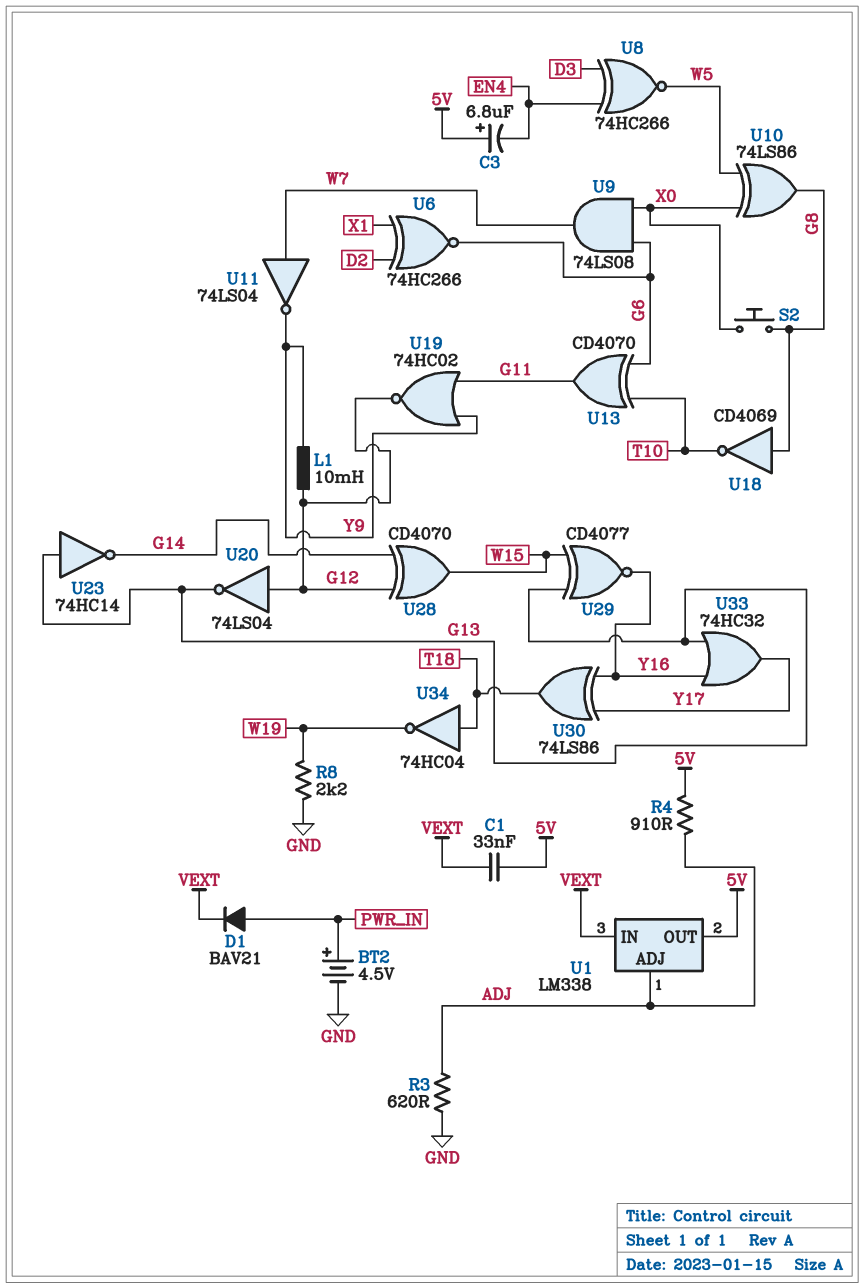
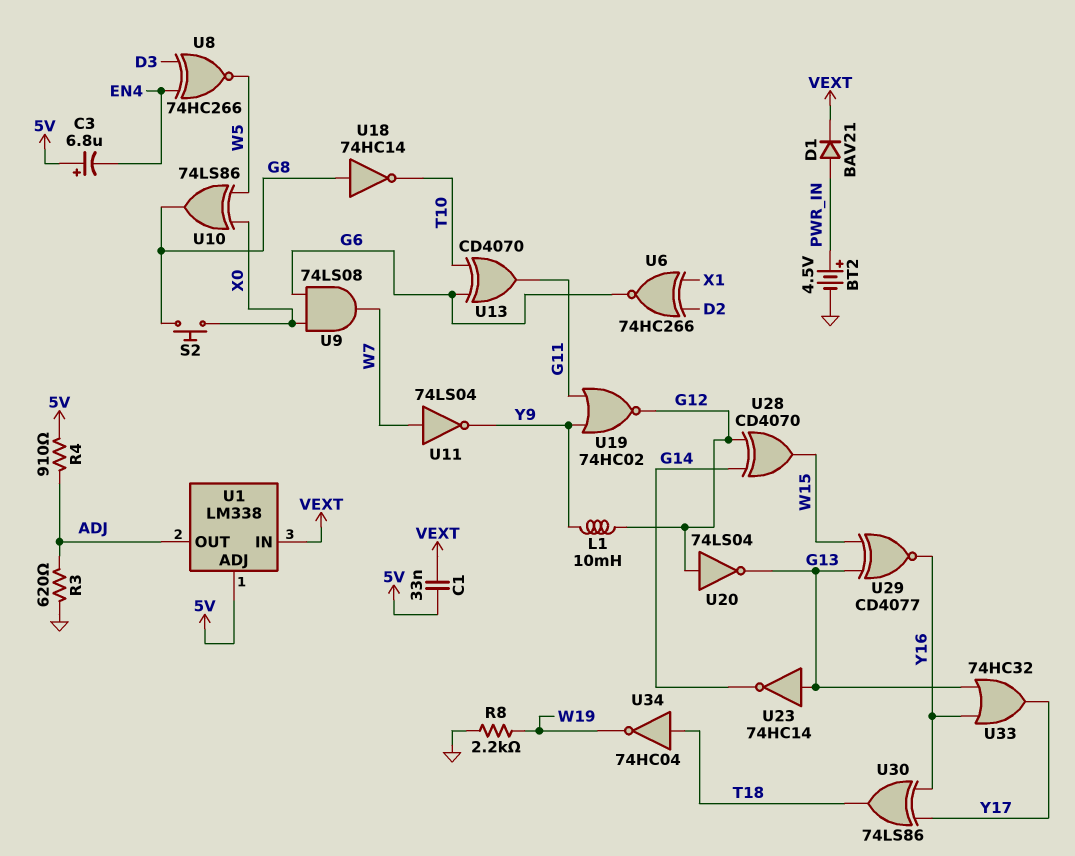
U1 pin ADJ: ADJ -> 5V
U1 pin OUT: 5V -> ADJ
U18: NOT CD4069 (in G8, out T10) -> NOT 74HC14 (in G8, out T10)

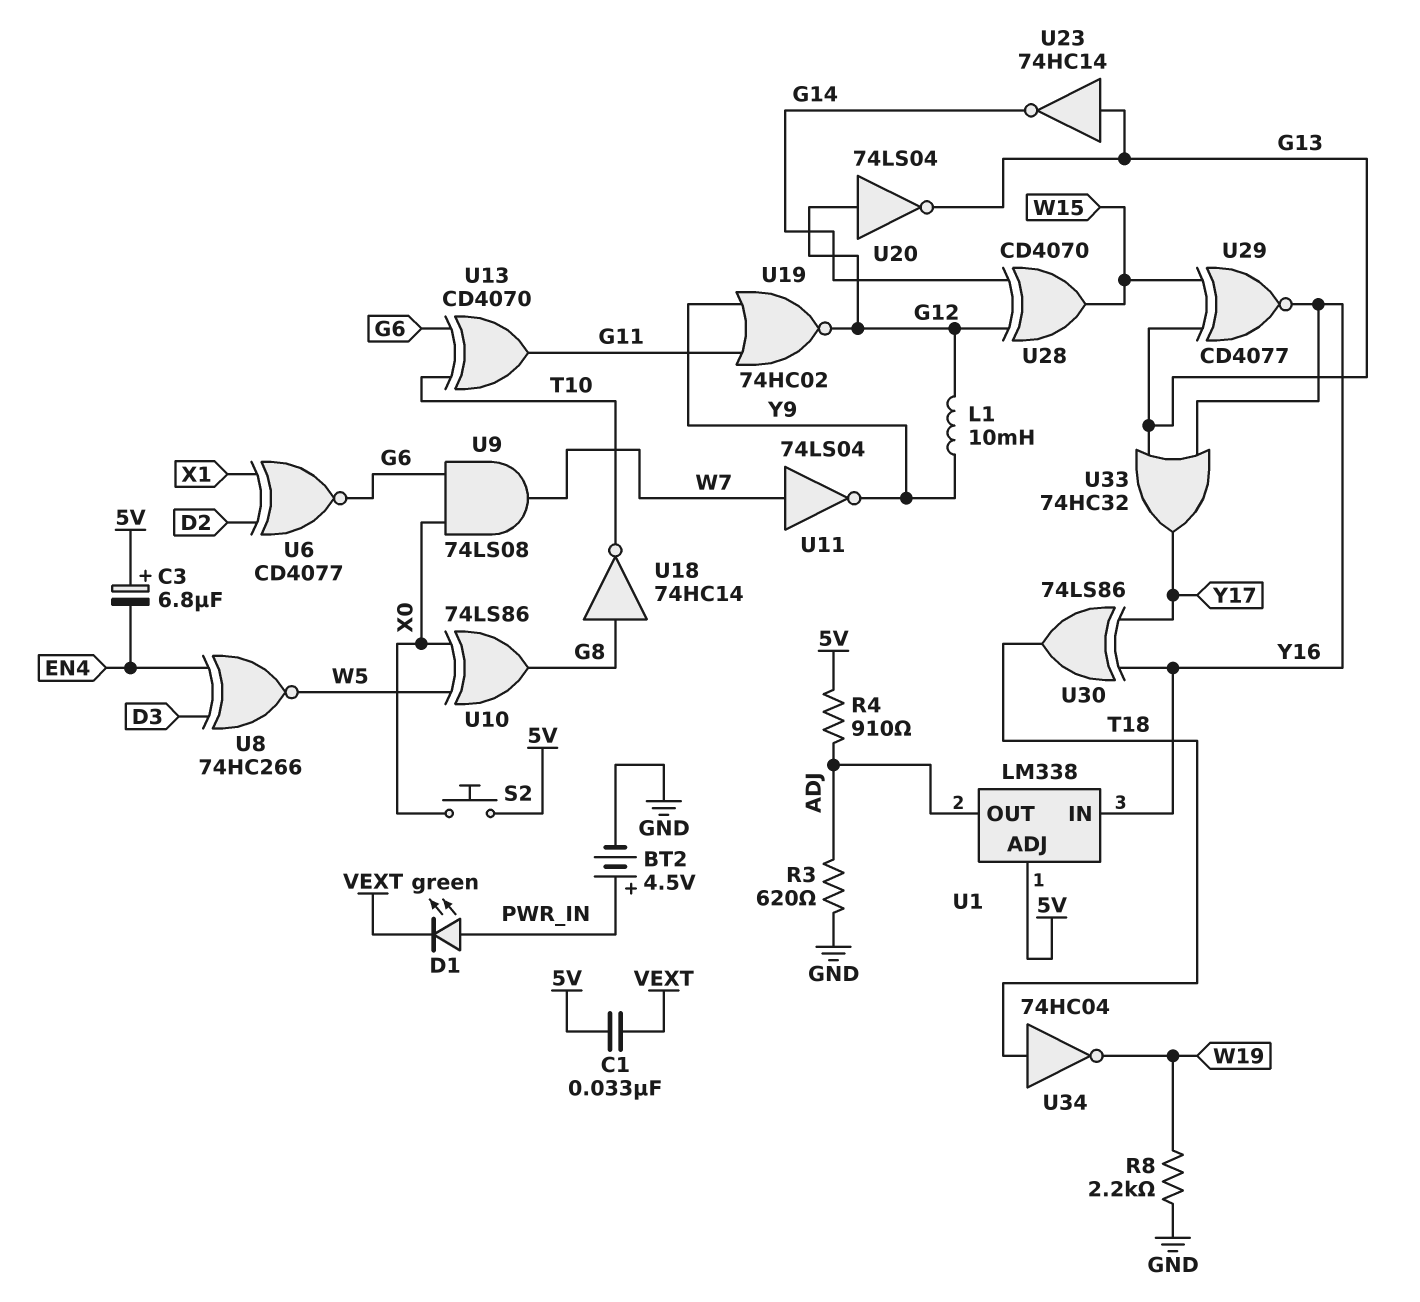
D1: diode BAV21 (A PWR_IN, K VEXT) -> LED green (A PWR_IN, K VEXT)
S2: button (G8, X0) -> button (5V, X0)
U1 pin IN: VEXT -> Y16
U6: XNOR 74HC266 (in D2, in X1, out G6) -> XNOR CD4077 (in D2, in X1, out G6)

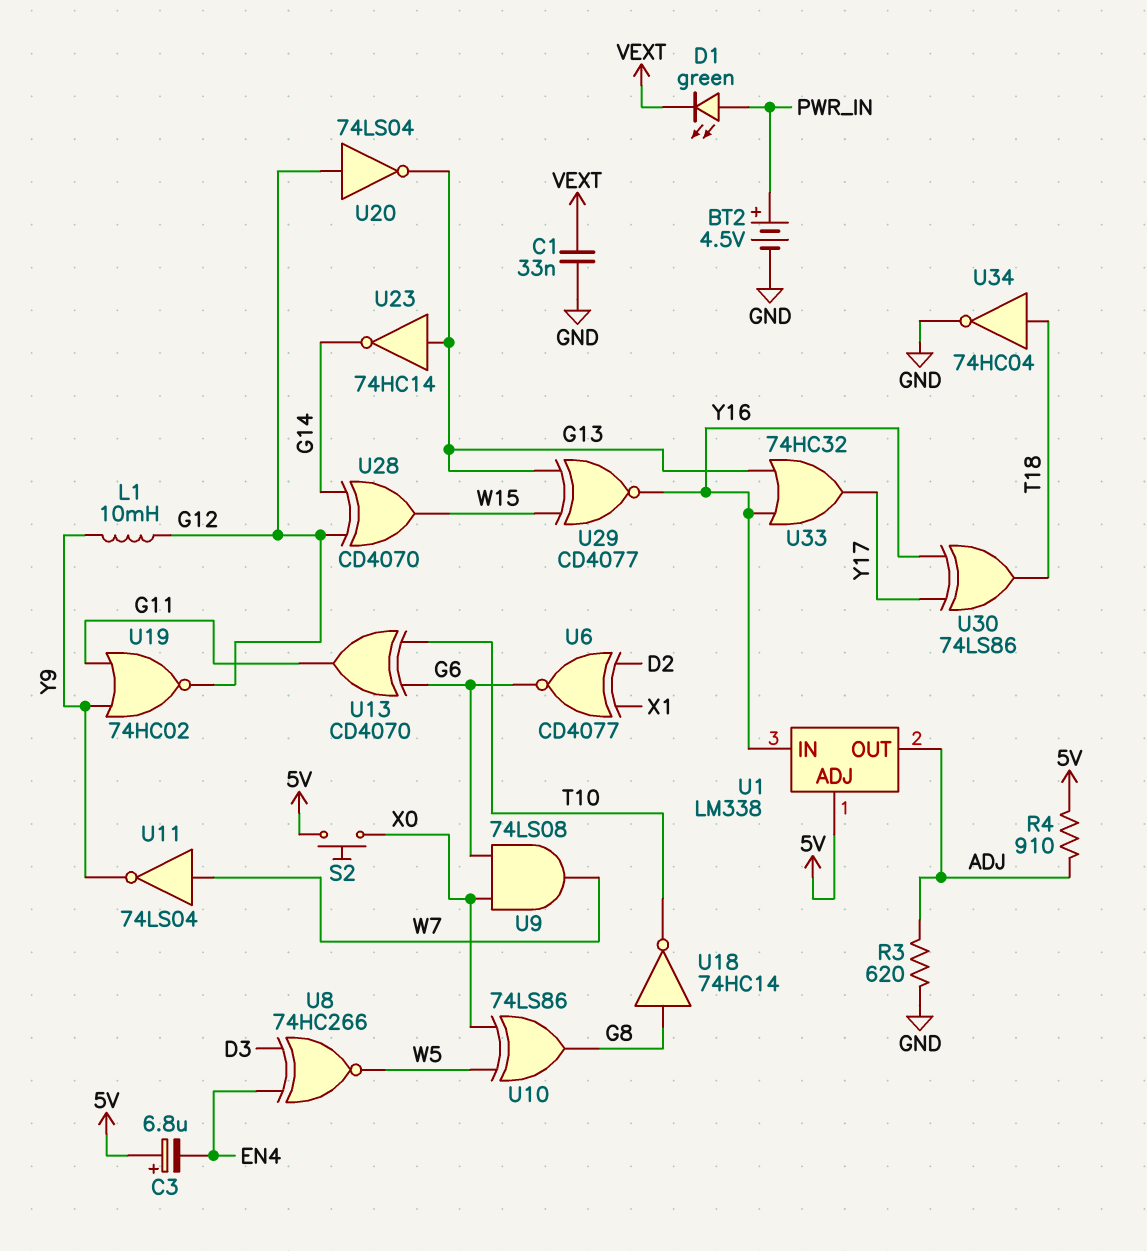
C1: 33nF (5V, VEXT) -> 33nF (GND, VEXT)
R8: 2.2k (GND, W19) -> none
U34: NOT 74HC04 (in T18, out W19) -> NOT 74HC04 (in T18, out GND)

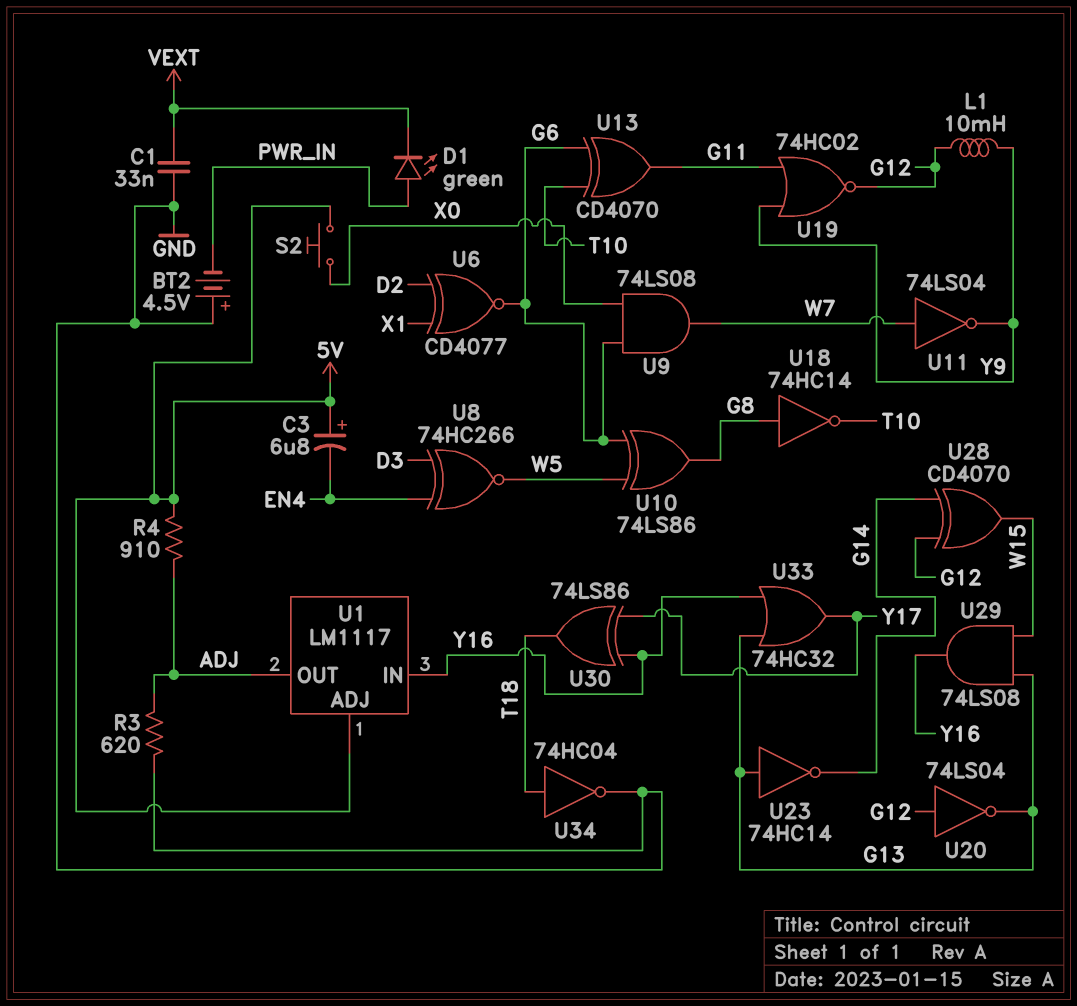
BT2: 4.5V (plus PWR_IN, minus GND) -> 4.5V (plus GND, minus PWR_IN)
U1: LM338 -> LM1117
U10: XOR 74LS86 (in W5, in X0, out G8) -> XOR 74LS86 (in G6, in W5, out G8)
U29: XNOR CD4077 (in G13, in W15, out Y16) -> AND 74LS08 (in G13, in W15, out Y16)

